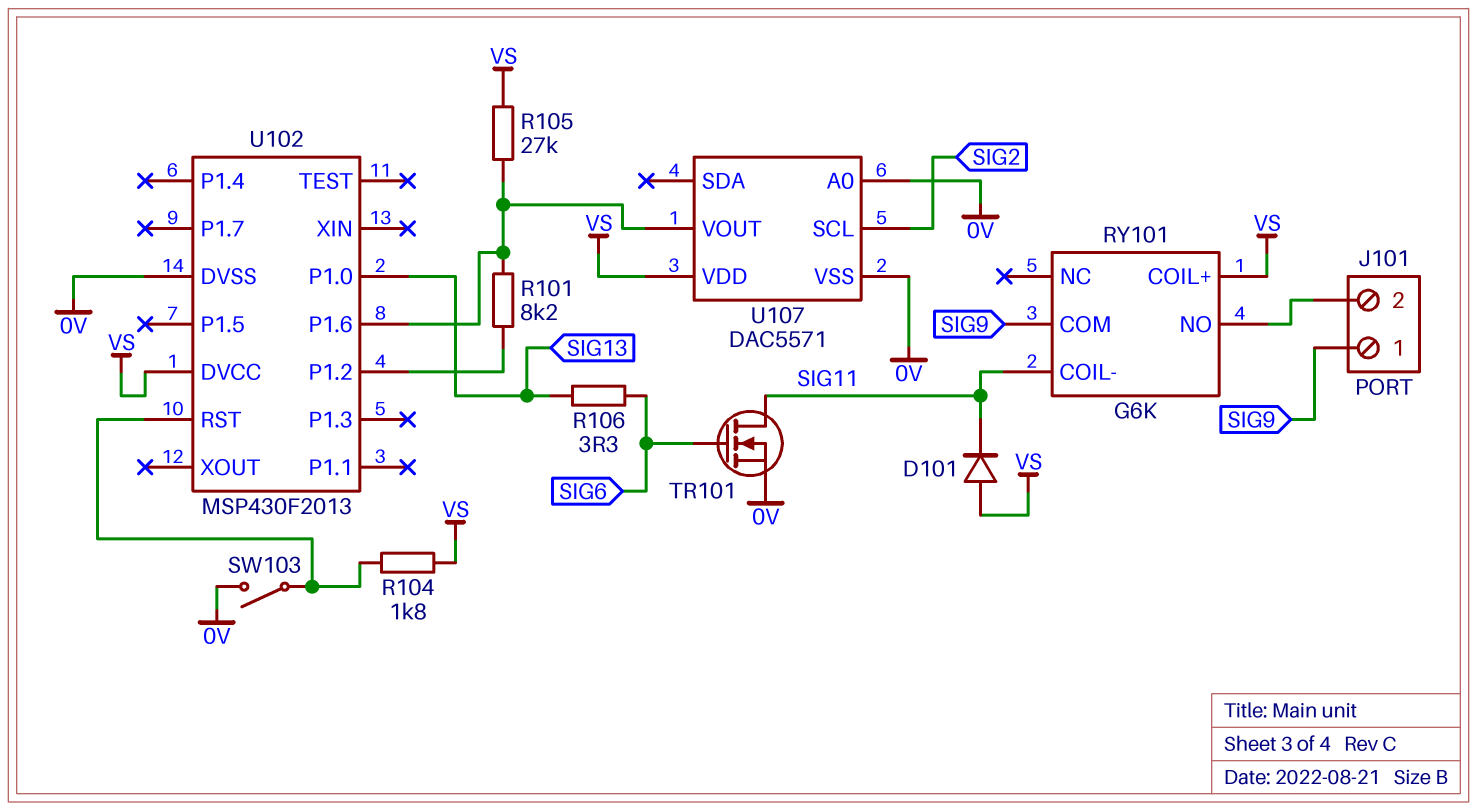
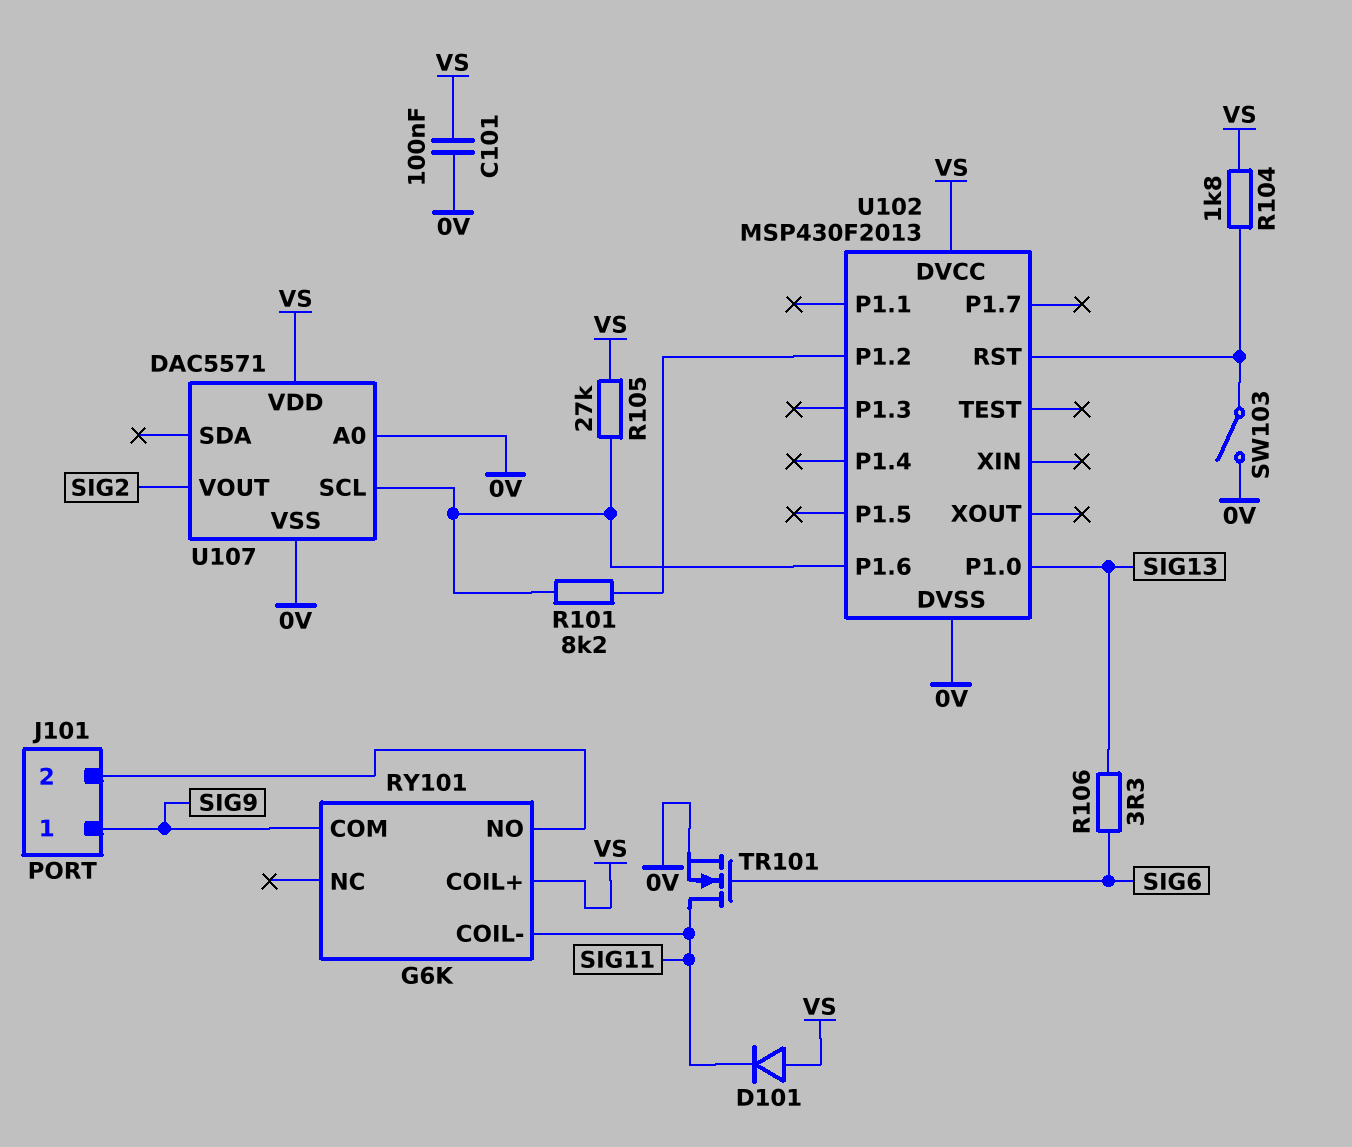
C101: none -> 100nF (0V, VS)
U107 pin SCL: SIG2 -> U102/P1.6
U107 pin VOUT: U102/P1.6 -> SIG2

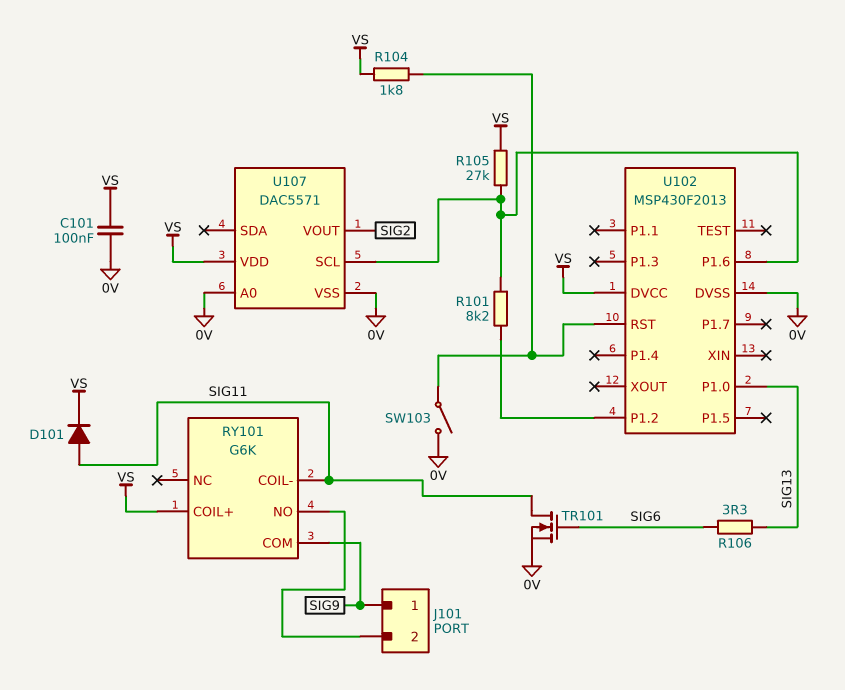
D101: diode (A VS, K SIG11) -> diode (A SIG11, K VS)

